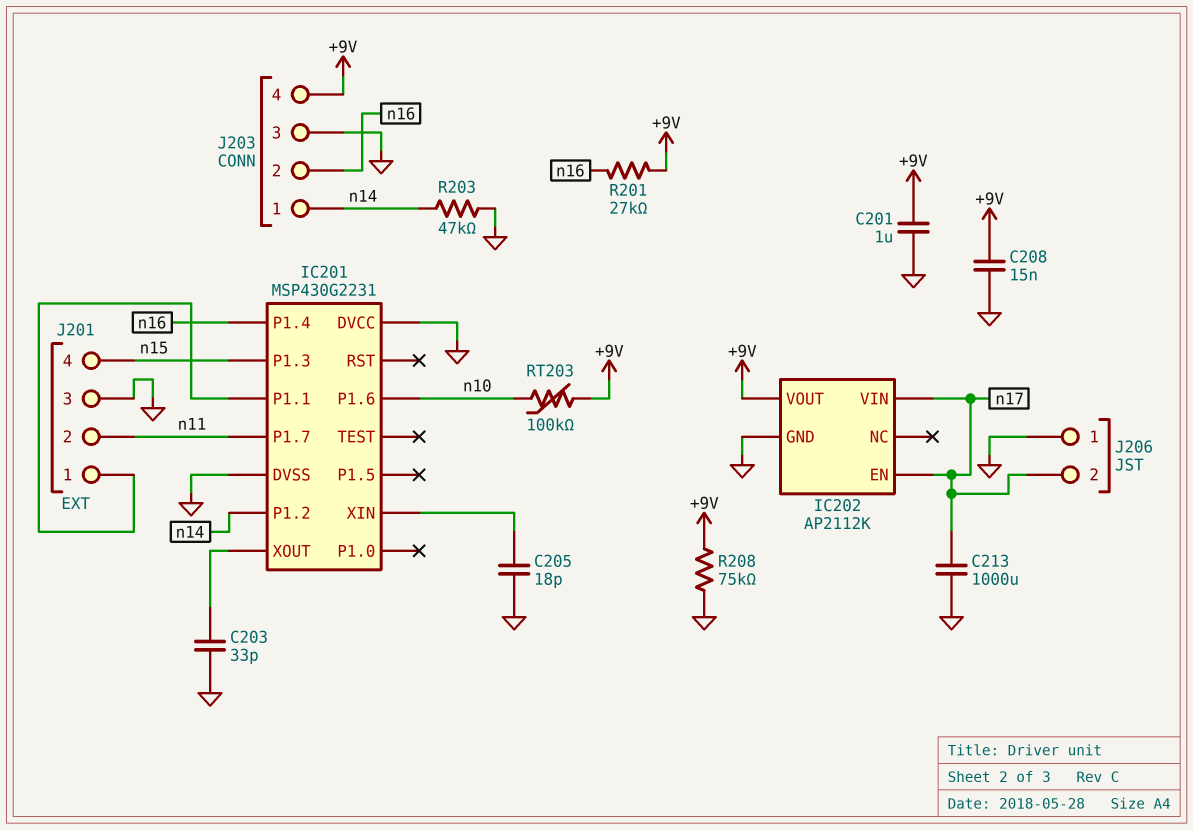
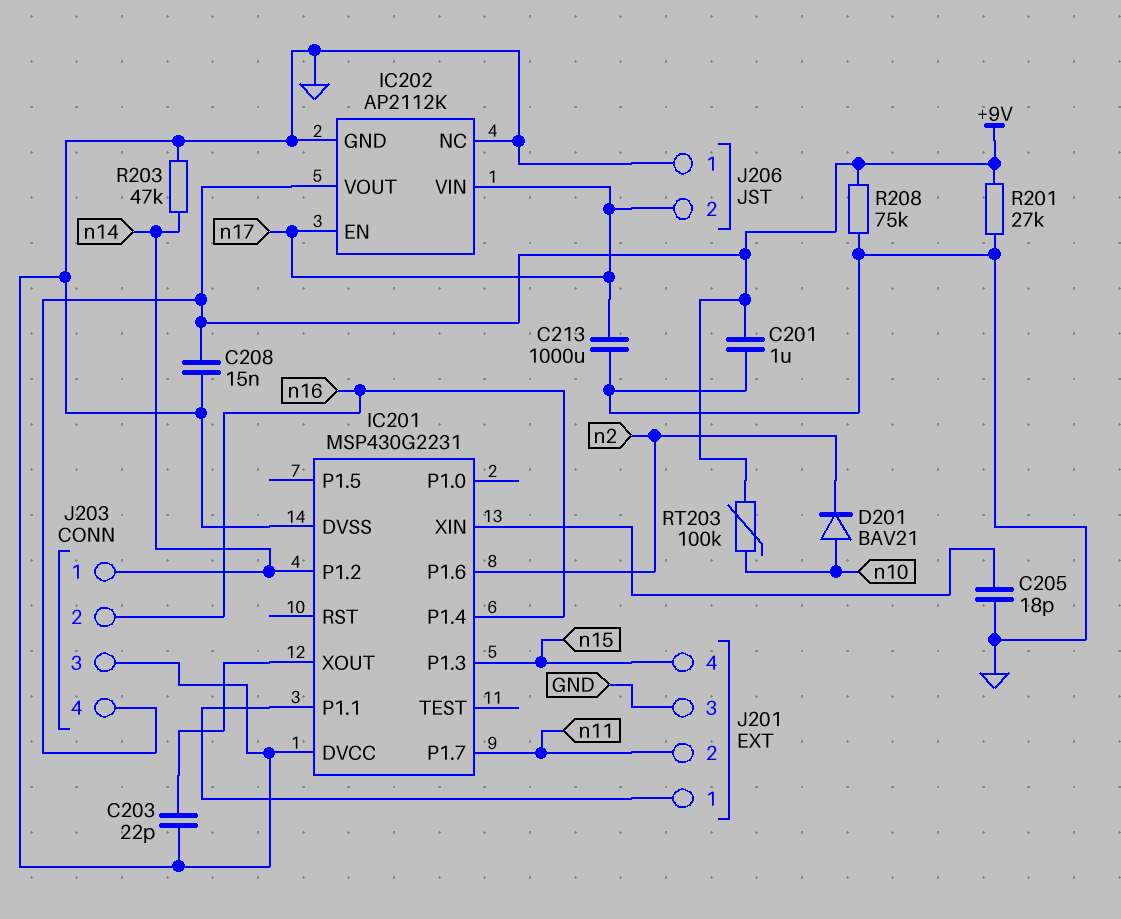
C203: 33pF (GND, IC201/XOUT) -> 22pF (GND, IC201/XOUT)
D201: none -> diode BAV21 (A n10, K n2)
IC201 pin P1.6: n10 -> n2
IC202 pin NC: none -> GND
R201: 27k (+9V, n16) -> 27k (+9V, GND)

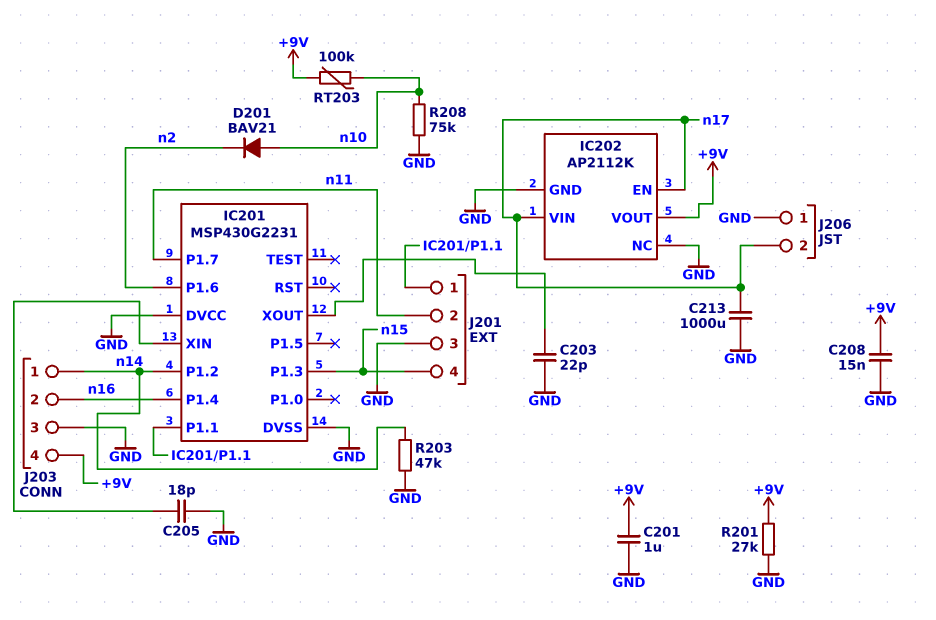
R208: 75k (+9V, GND) -> 75k (GND, n10)

